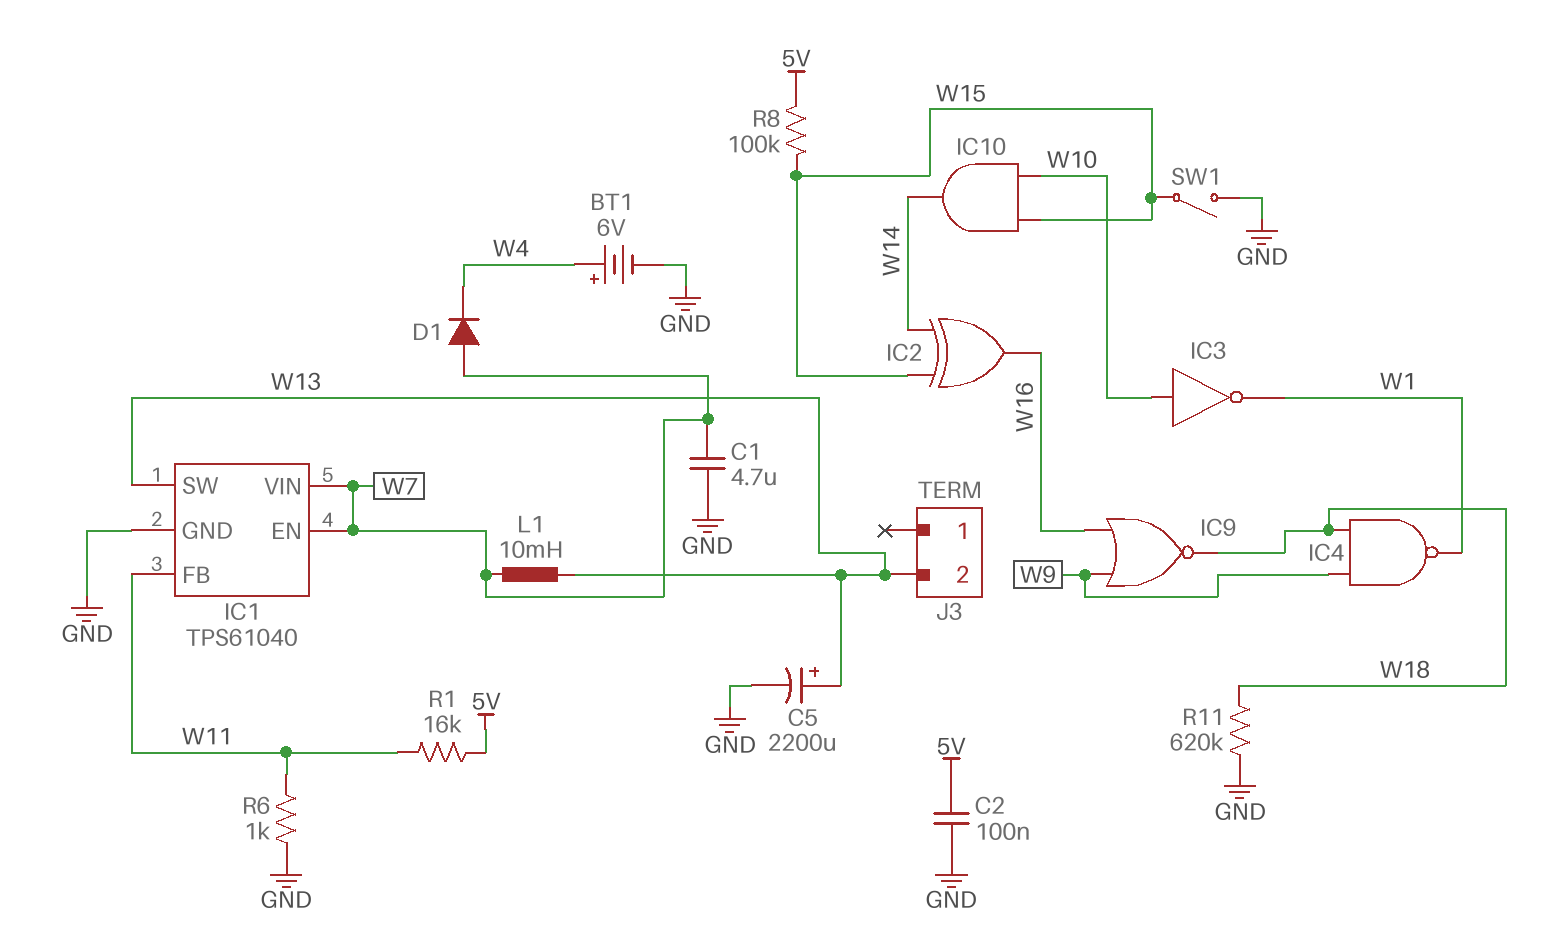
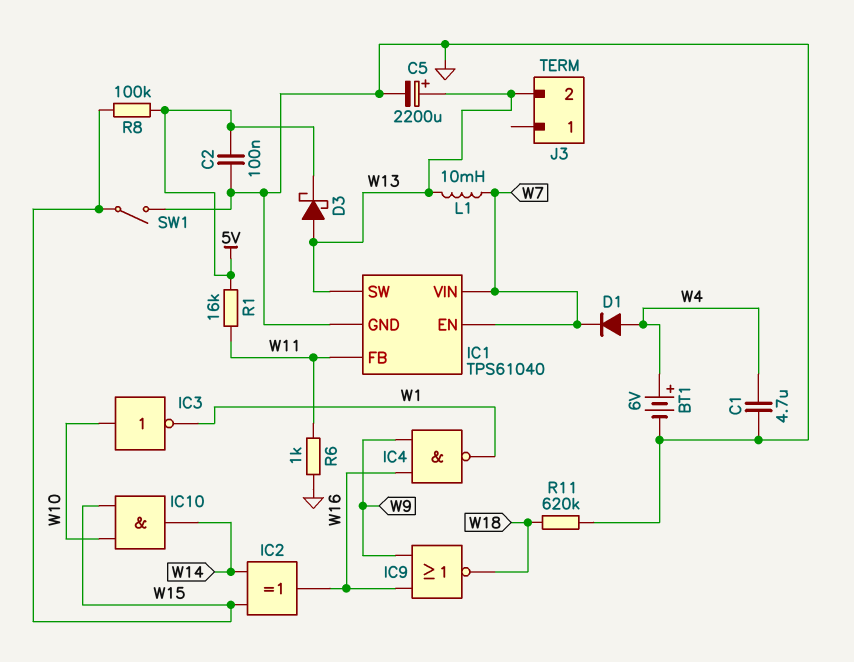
C1: 4.7uF (GND, W7) -> 4.7uF (GND, W4)
D1: diode (A W7, K W4) -> diode (A W4, K W7)
D3: none -> schottky (A W13, K 5V)
IC4: NAND (in W9, in W18, out W1) -> NAND (in W9, in W16, out W1)

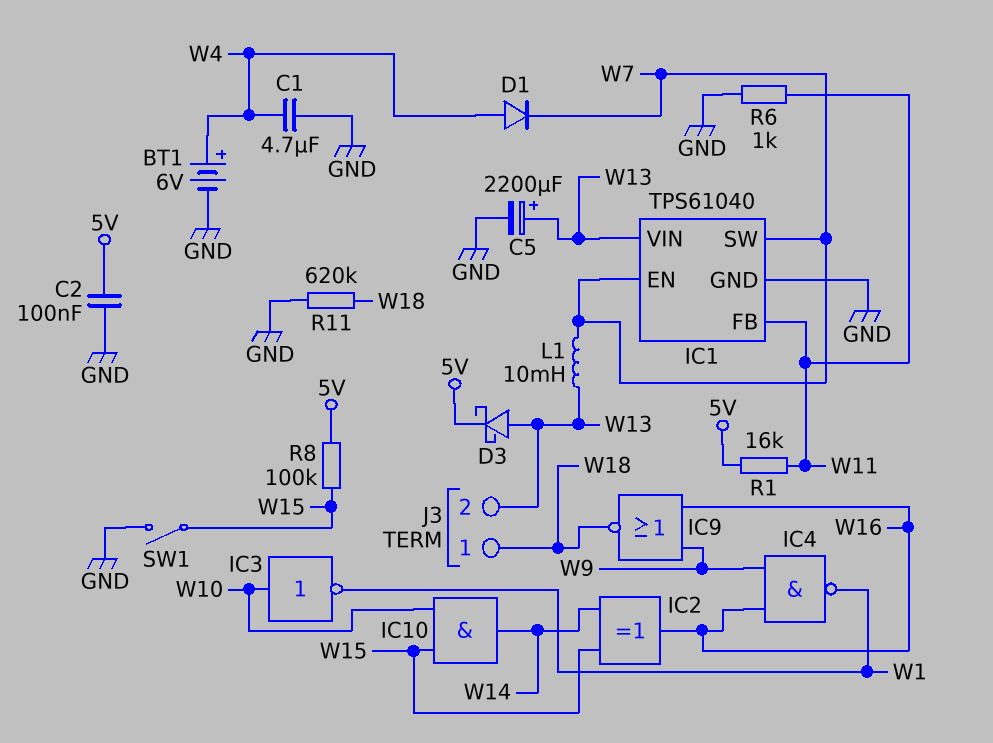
IC1 pin SW: W13 -> W7
IC1 pin VIN: W7 -> W13
J3 pin 1: none -> W18

